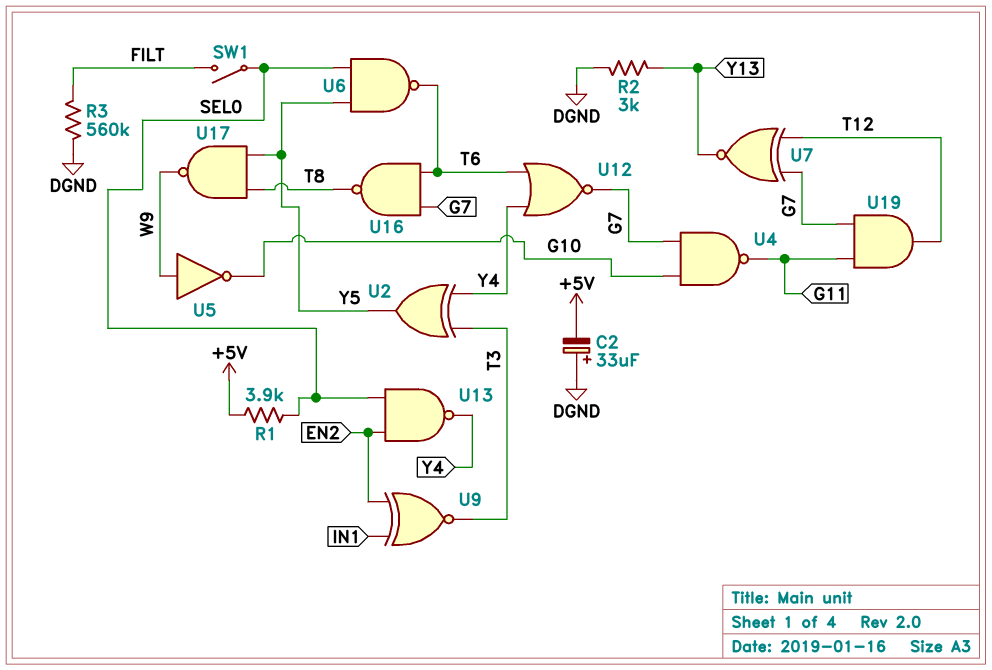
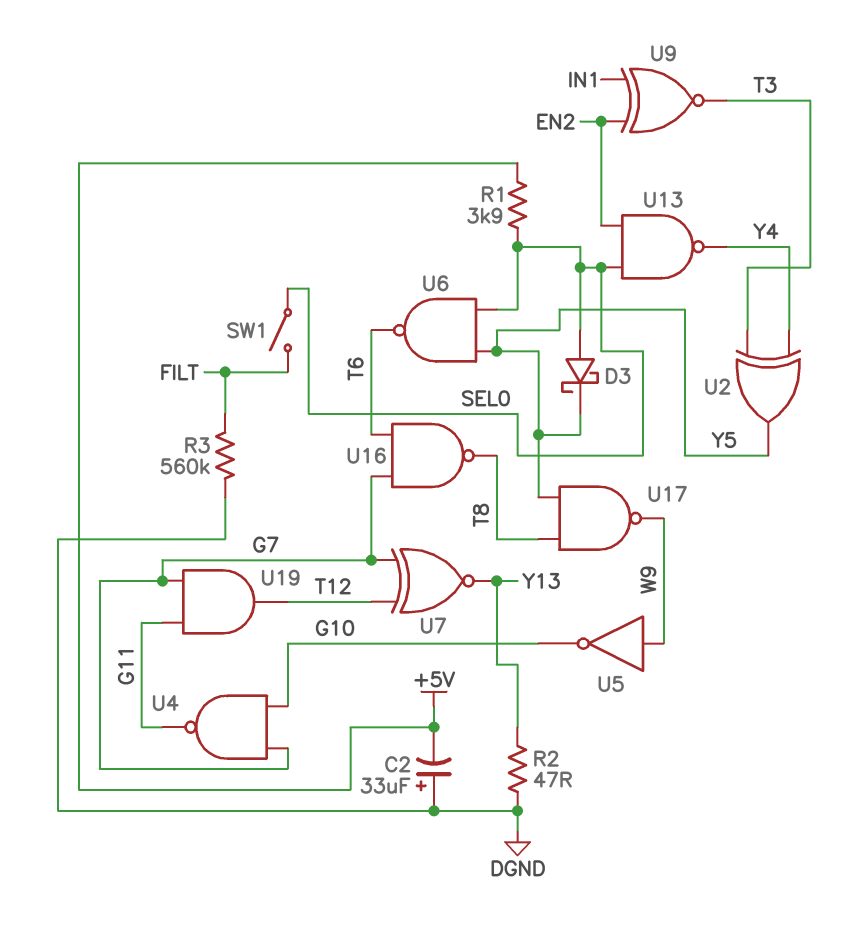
D3: none -> schottky (A SEL0, K Y5)
R2: 3k (DGND, Y13) -> 47 (DGND, Y13)
U12: NOR (in T6, in Y4, out G7) -> none

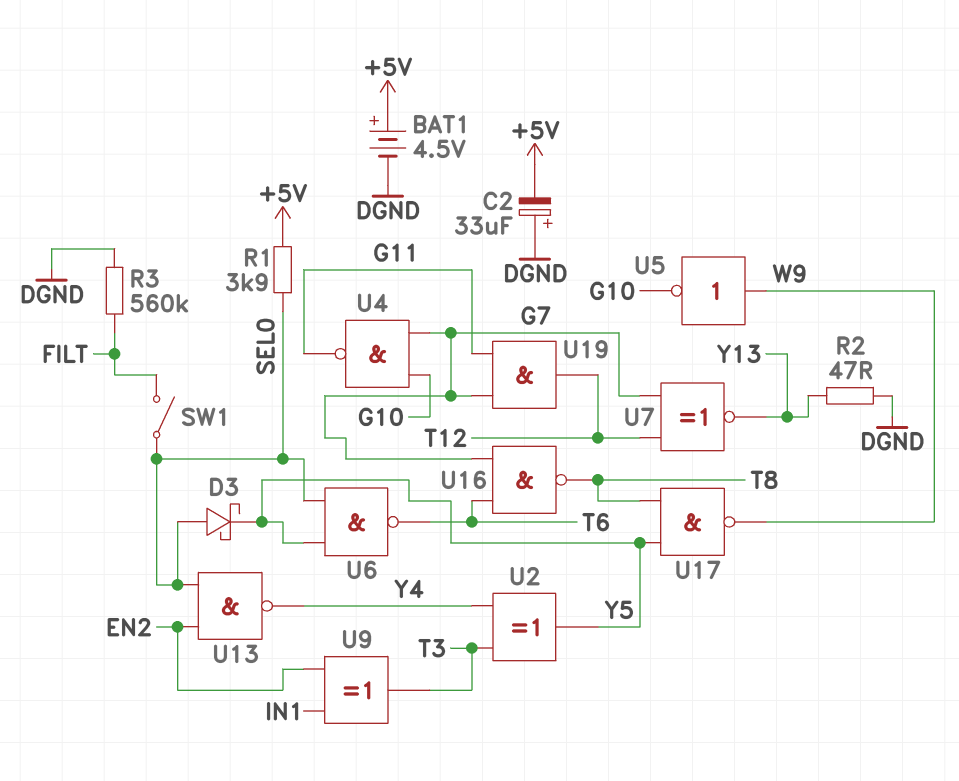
BAT1: none -> 4.5V (plus +5V, minus DGND)
U9: XNOR (in EN2, in IN1, out T3) -> XOR (in EN2, in IN1, out T3)

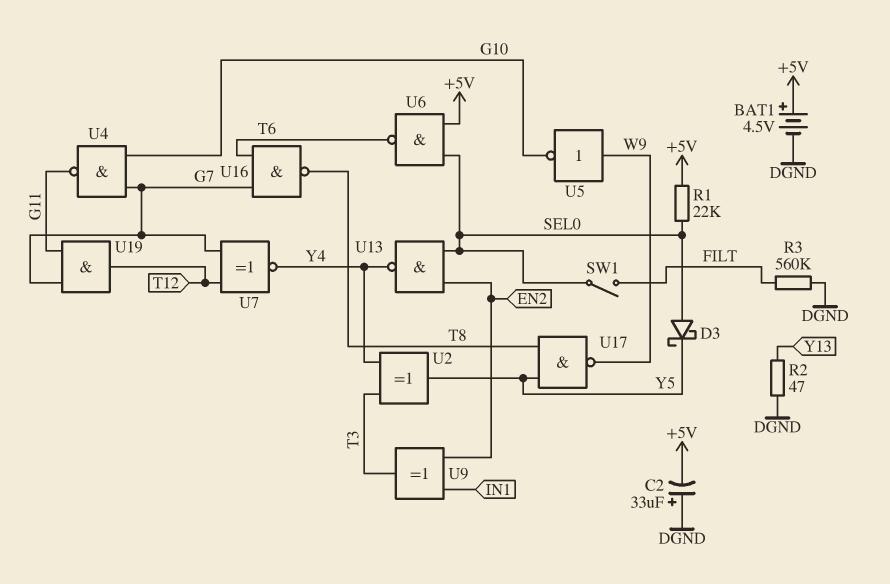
R1: 3.9k (+5V, SEL0) -> 22k (+5V, SEL0)
U6: NAND (in SEL0, in Y5, out T6) -> NAND (in +5V, in SEL0, out T6)
U7: XNOR (in G7, in T12, out Y13) -> XNOR (in G7, in T12, out Y4)

